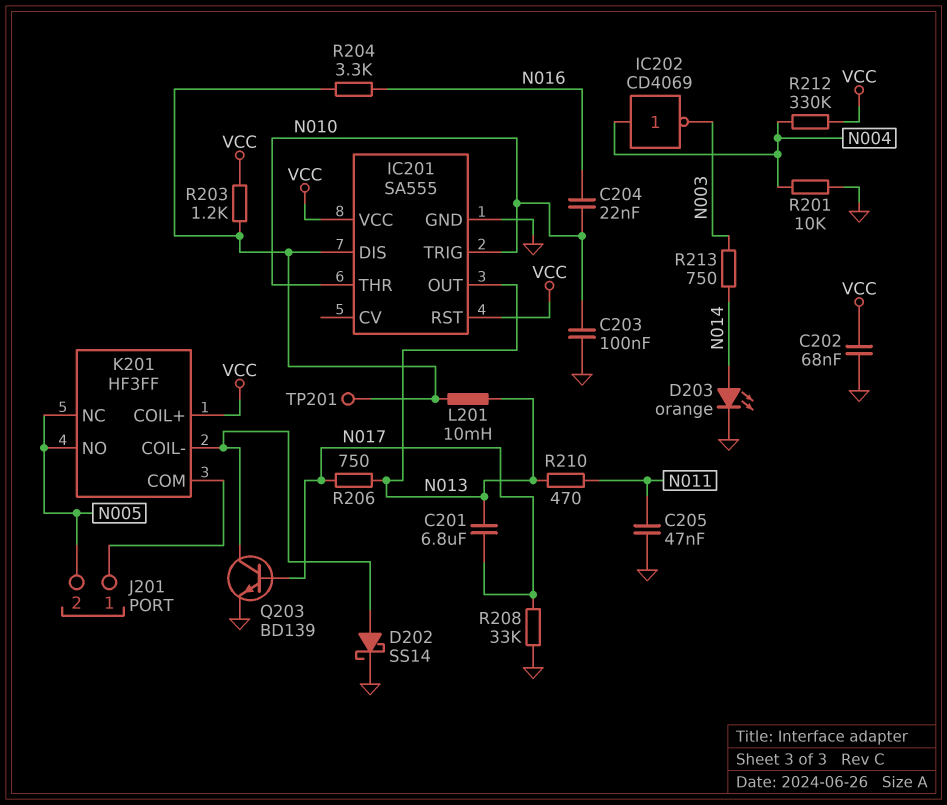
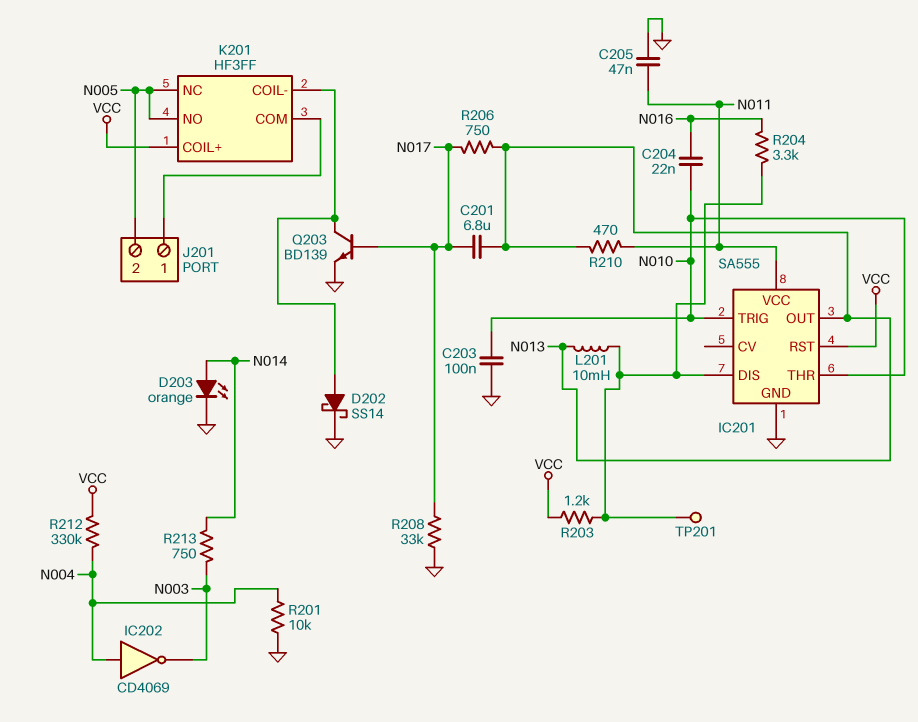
C202: 68nF (GND, VCC) -> none
IC201 pin VCC: VCC -> N011

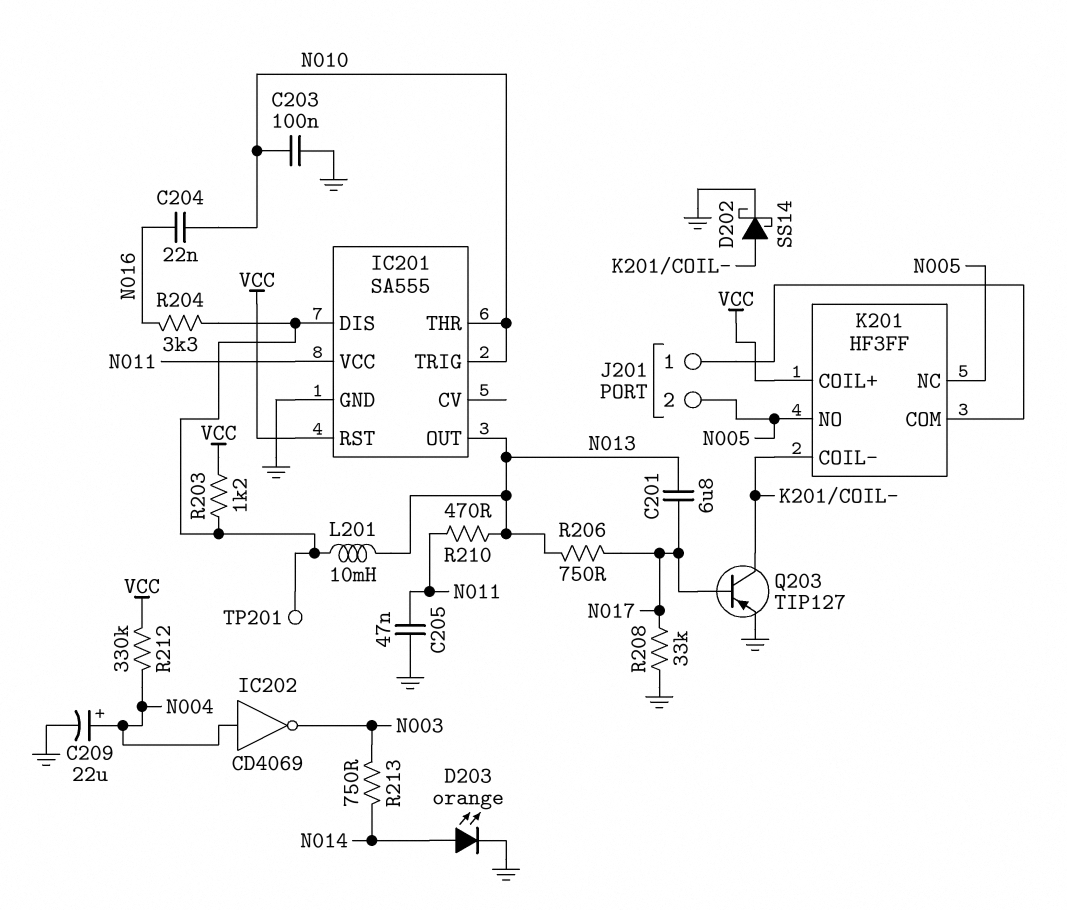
C209: none -> 22uF (plus N004, minus GND)
Q203: NPN BD139 (B N017, C K201/COIL-, E GND) -> PNP TIP127 (B N017, C K201/COIL-, E GND)
R201: 10k (GND, N004) -> none

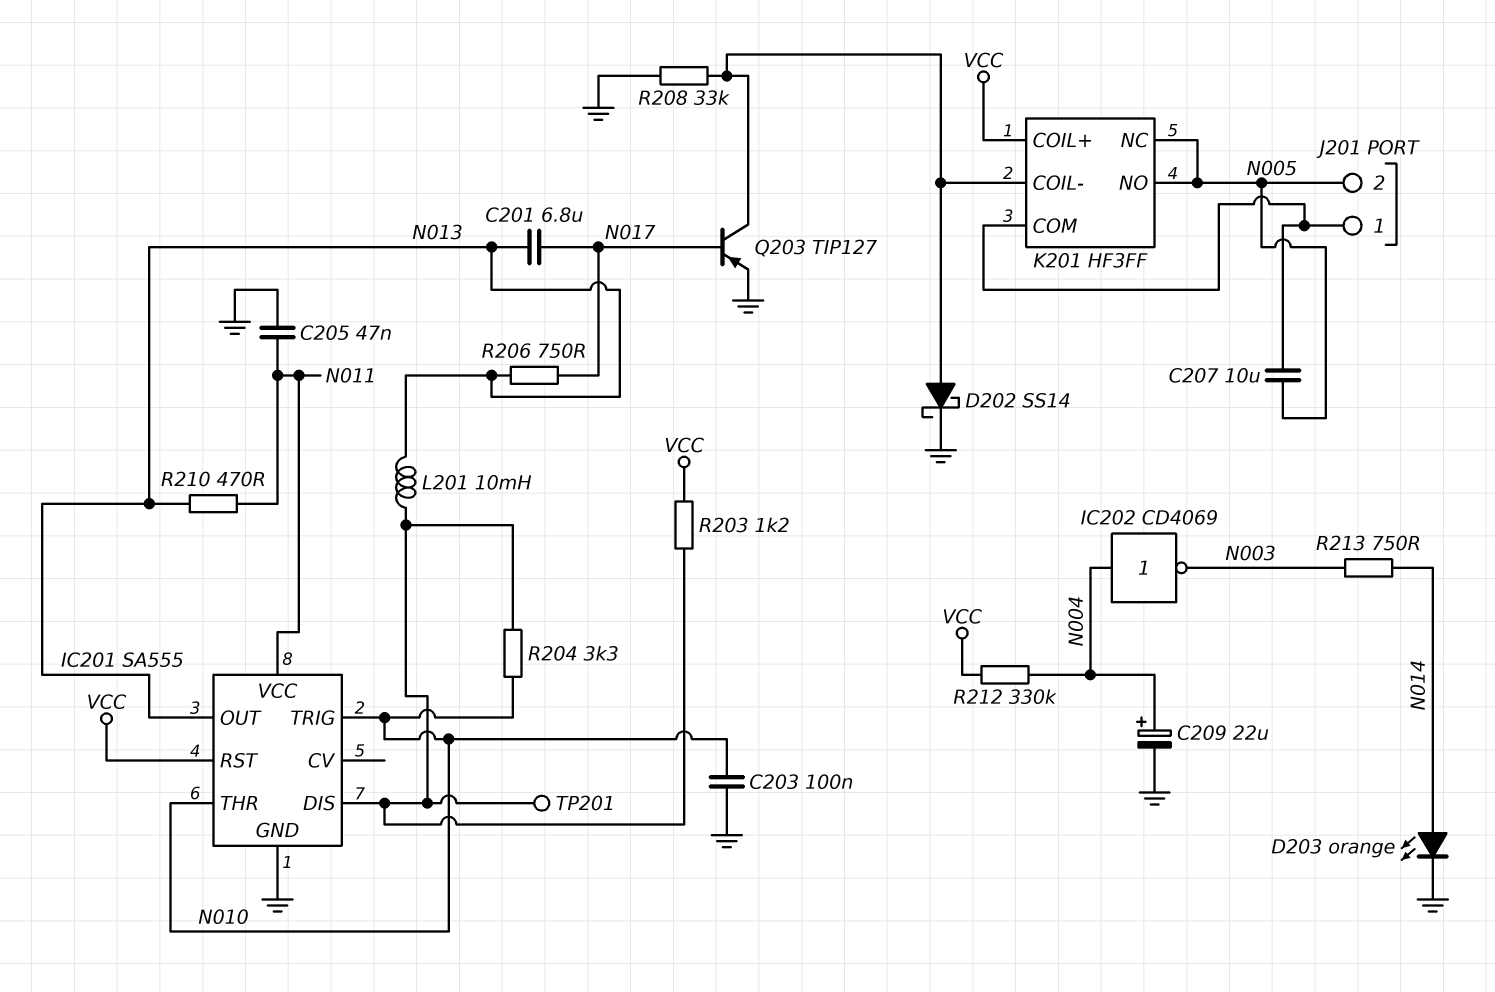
C204: 22nF (N010, N016) -> none
C207: none -> 10uF (J201/1, N005)
R204: 3.3k (IC201/DIS, N016) -> 3.3k (IC201/DIS, N010)
R208: 33k (GND, N017) -> 33k (GND, K201/COIL-)

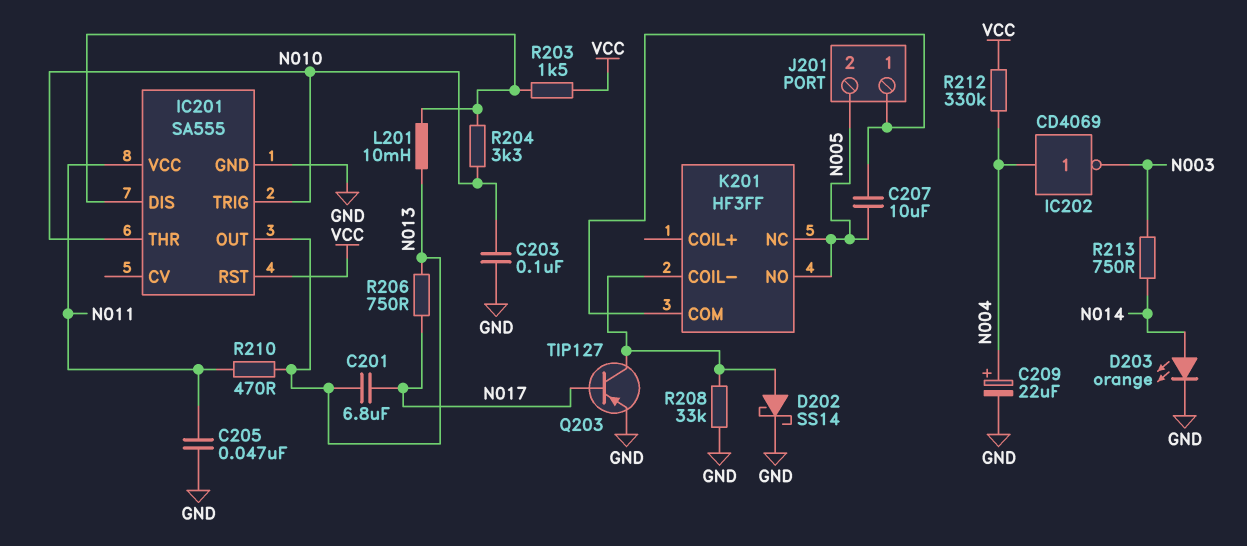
K201 pin COIL+: VCC -> none
R203: 1.2k (IC201/DIS, VCC) -> 1.5k (IC201/DIS, VCC)
TP201: test point (IC201/DIS) -> none

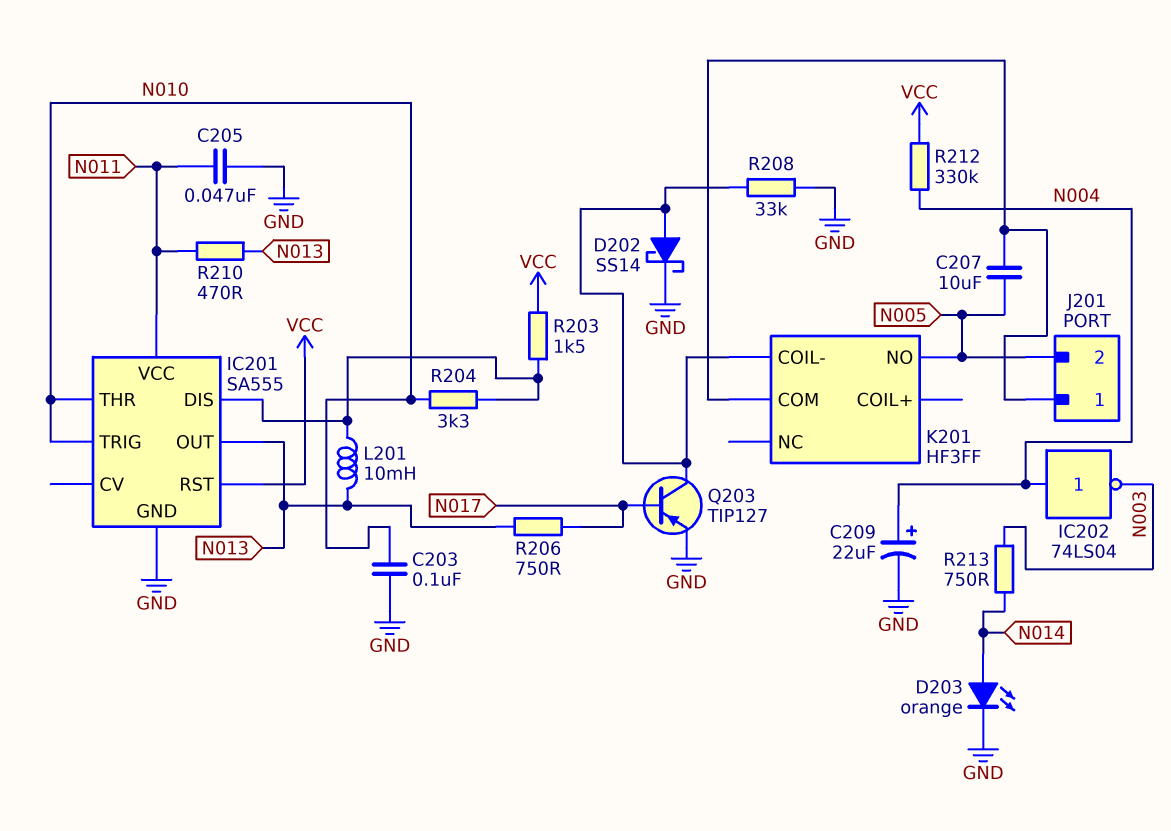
C201: 6.8uF (N013, N017) -> none
IC202: NOT CD4069 (in N004, out N003) -> NOT 74LS04 (in N004, out N003)
K201 pin NC: N005 -> none

